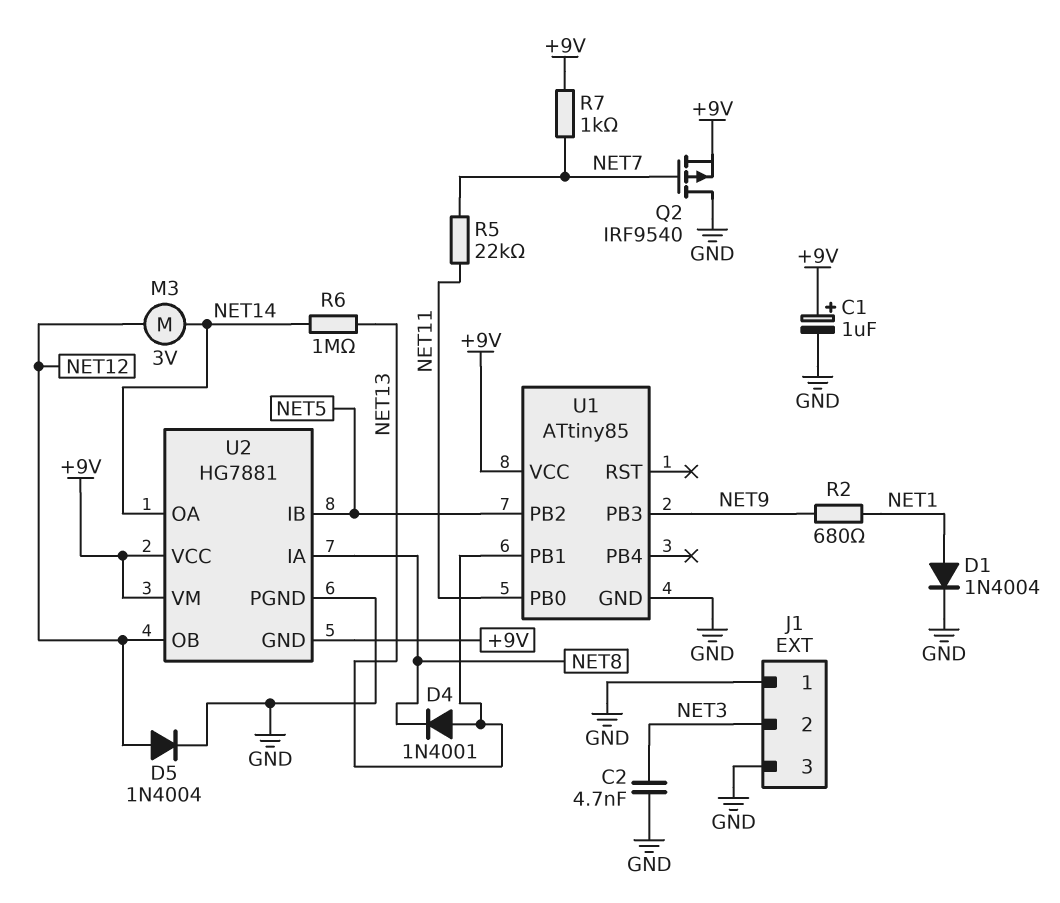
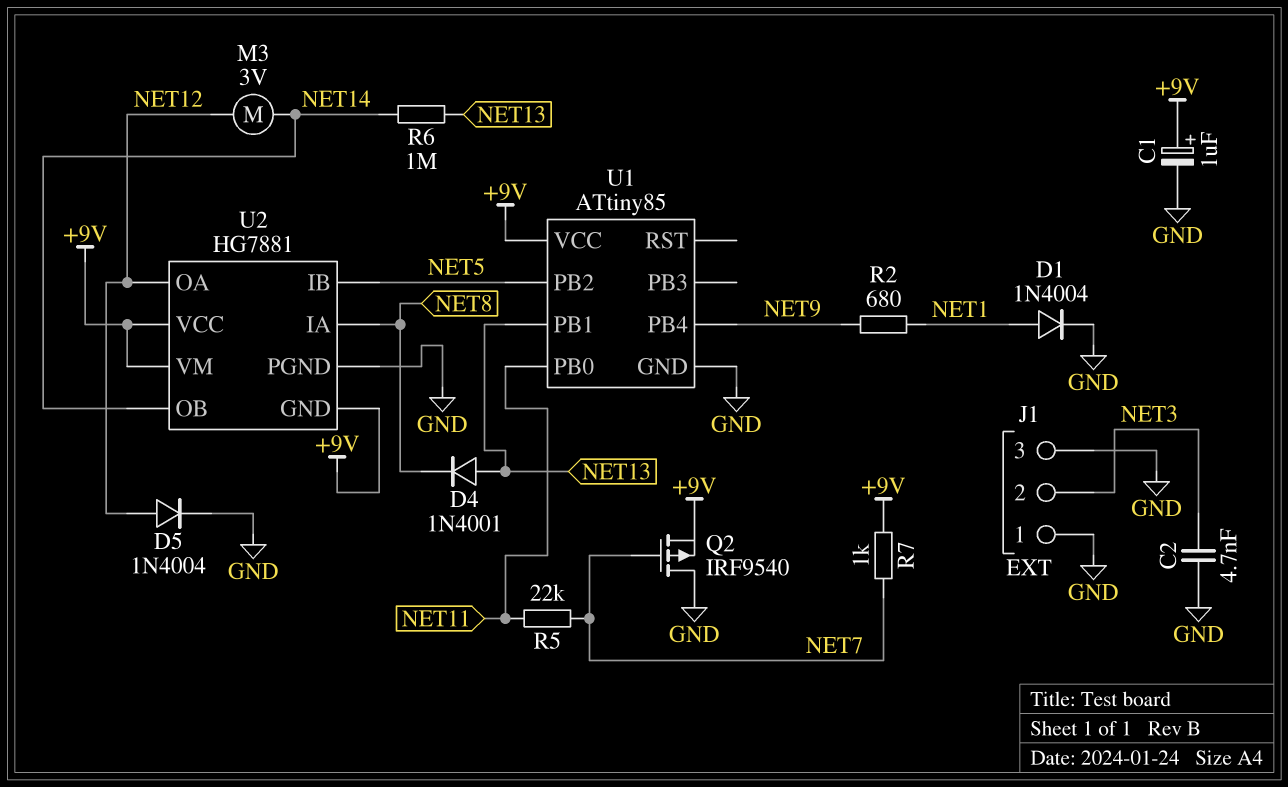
U1 pin PB3: NET9 -> none
U1 pin PB4: none -> NET9
U2 pin OA: NET14 -> NET12
U2 pin OB: NET12 -> NET14

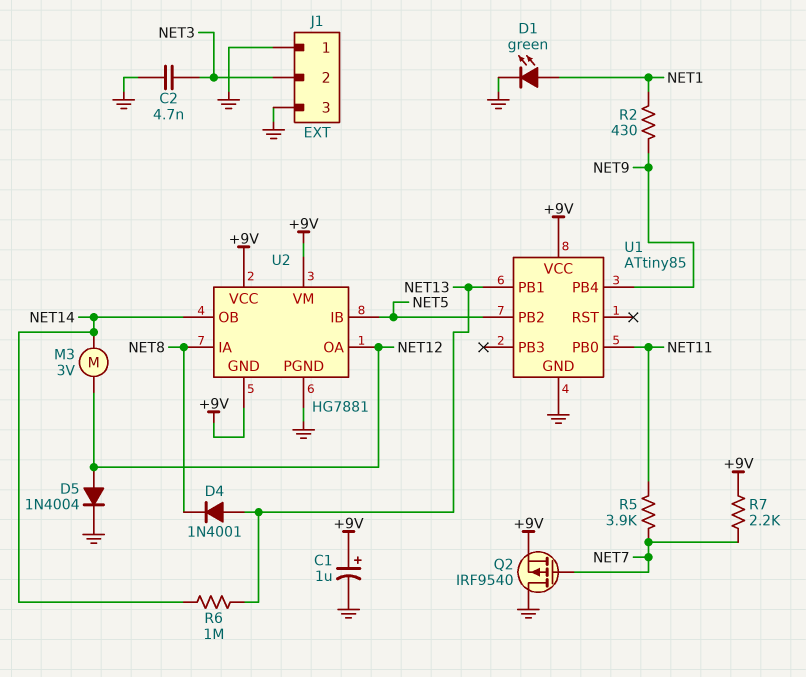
D1: diode 1N4004 (A NET1, K GND) -> LED green (A NET1, K GND)
R2: 680 (NET1, NET9) -> 430 (NET1, NET9)
R5: 22k (NET7, NET11) -> 3.9k (NET7, NET11)
R7: 1k (+9V, NET7) -> 2.2k (+9V, NET7)

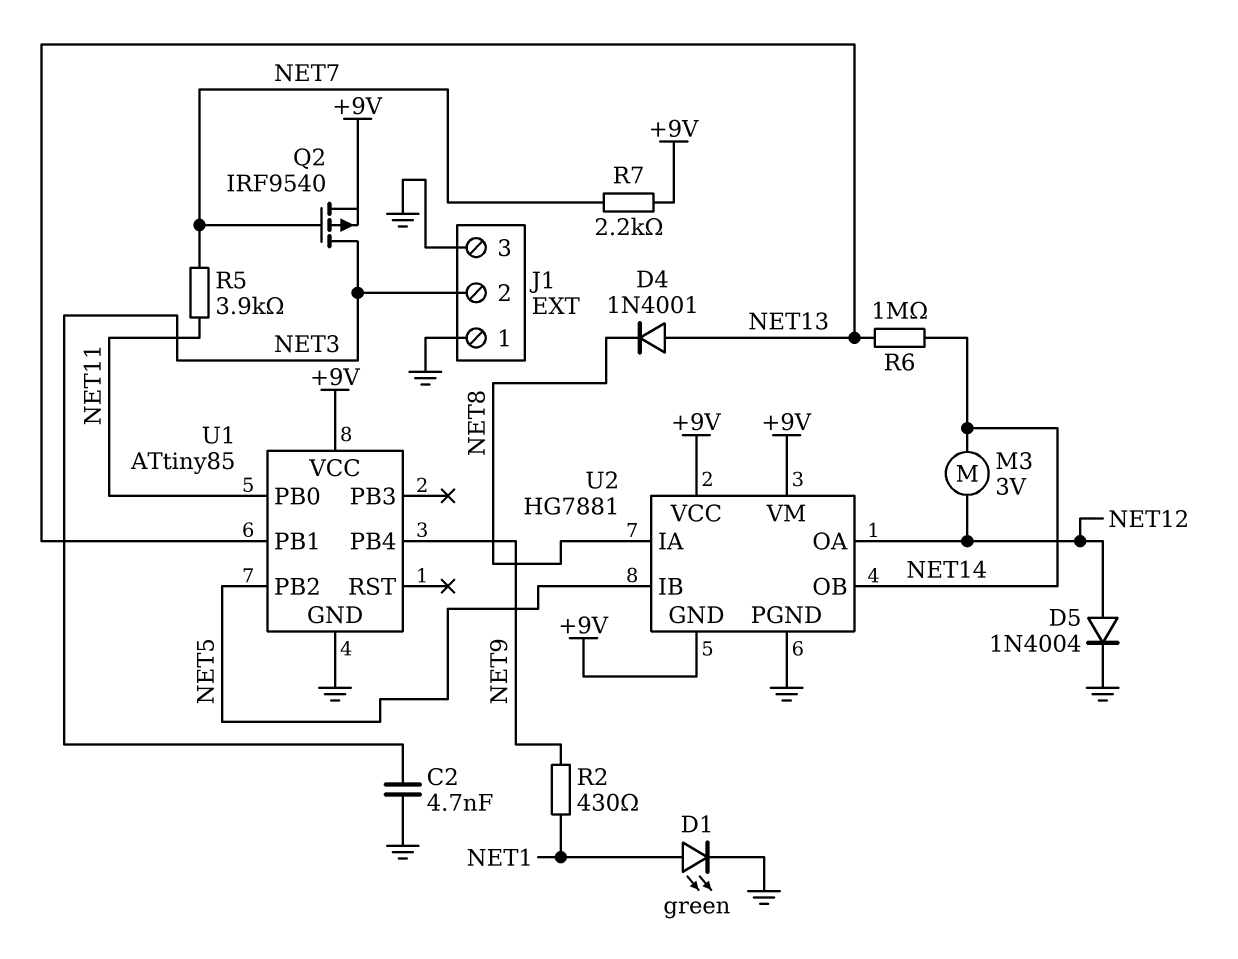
C1: 1uF (plus +9V, minus GND) -> none
Q2: PMOS IRF9540 (G NET7, D GND, S +9V) -> PMOS IRF9540 (G NET7, D NET3, S +9V)

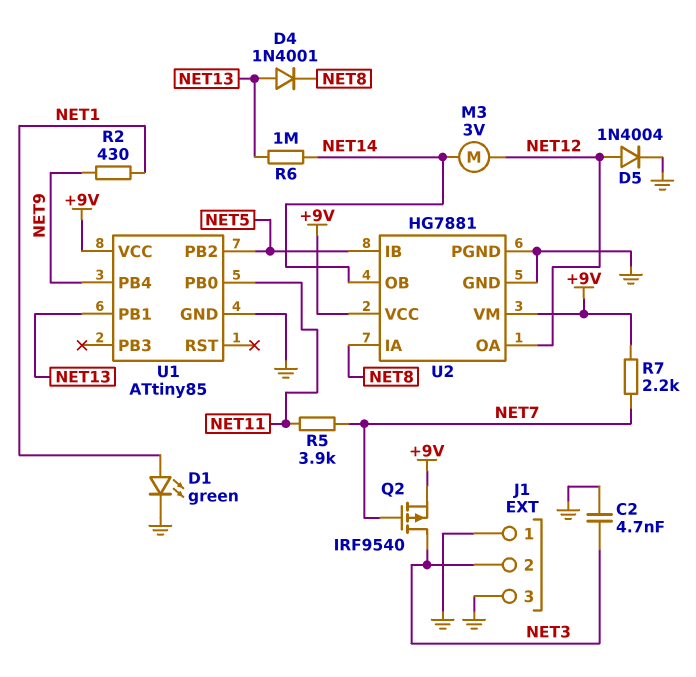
U2 pin GND: +9V -> GND

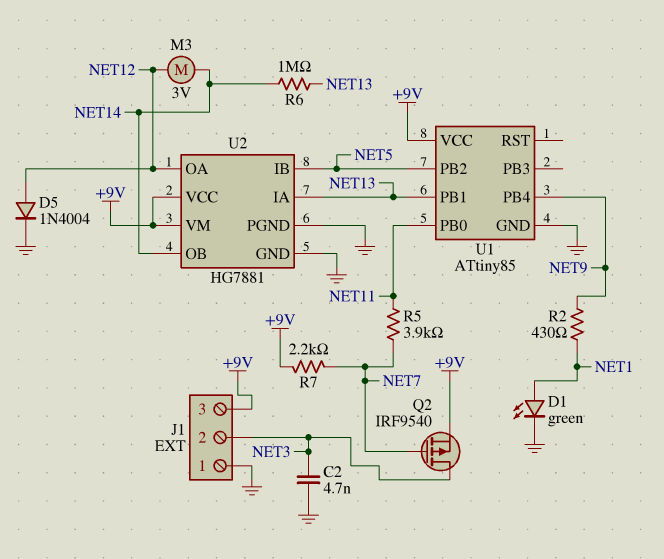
D4: diode 1N4001 (A NET13, K NET8) -> none
J1 pin 3: GND -> +9V
U2 pin IA: NET8 -> NET13

